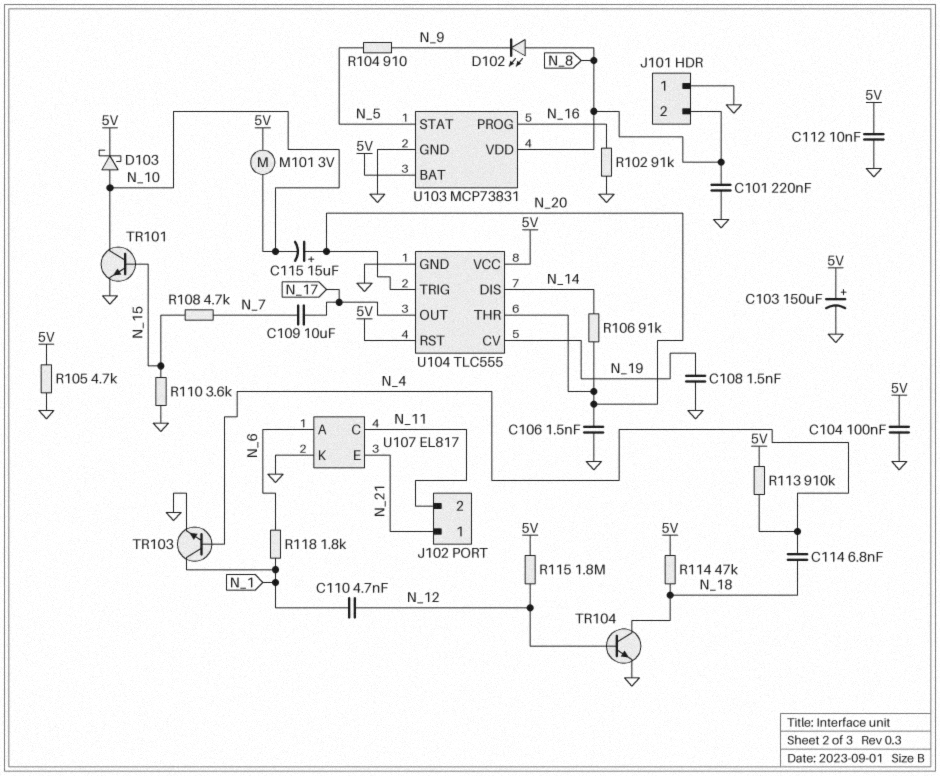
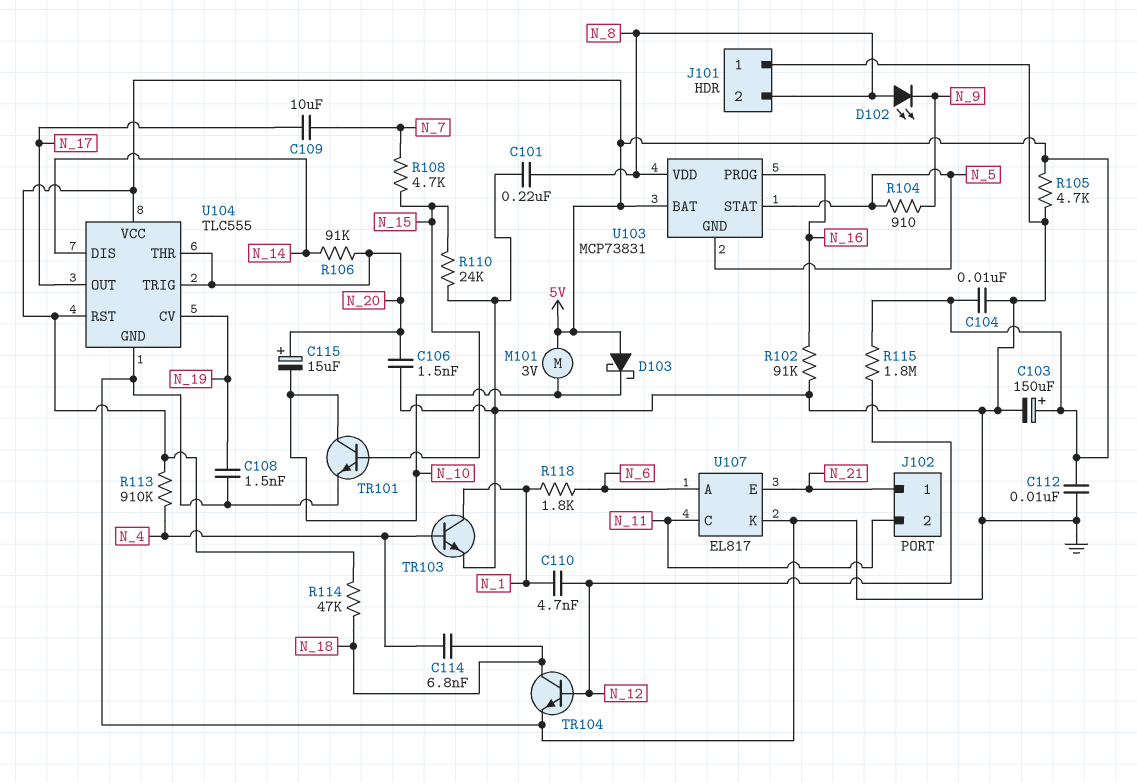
C104: 100nF (5V, GND) -> 10nF (5V, GND)
D103: schottky (A N_10, K 5V) -> schottky (A 5V, K N_10)
R110: 3.6k (GND, N_15) -> 24k (GND, N_15)
U103 pin GND: GND -> N_5

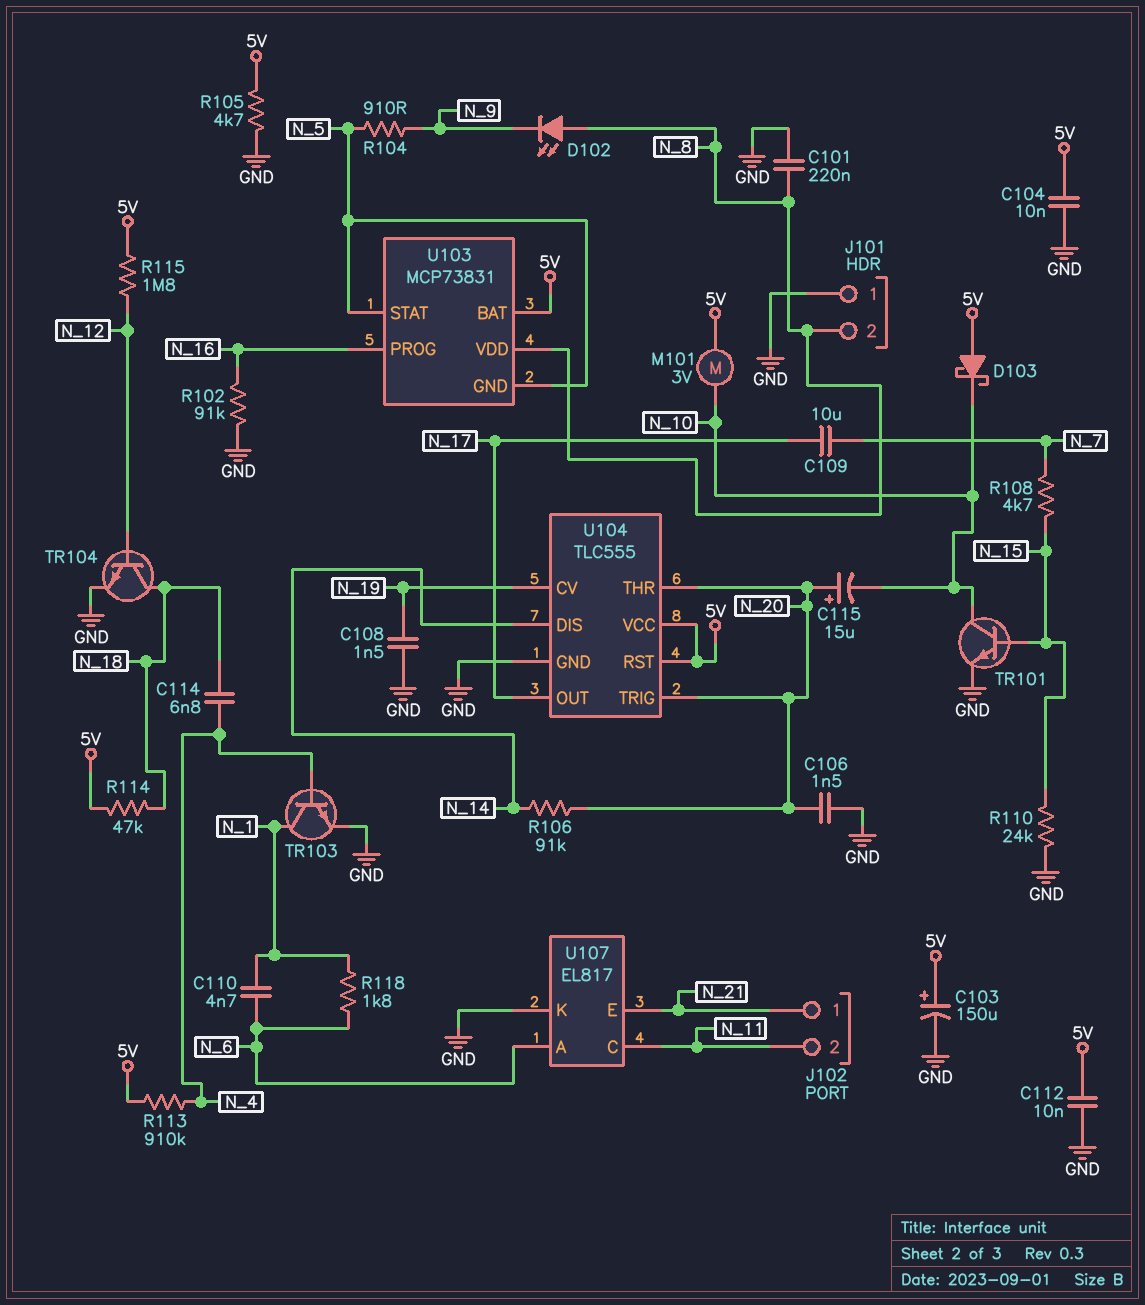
C110: 4.7nF (N_1, N_12) -> 4.7nF (N_1, N_6)

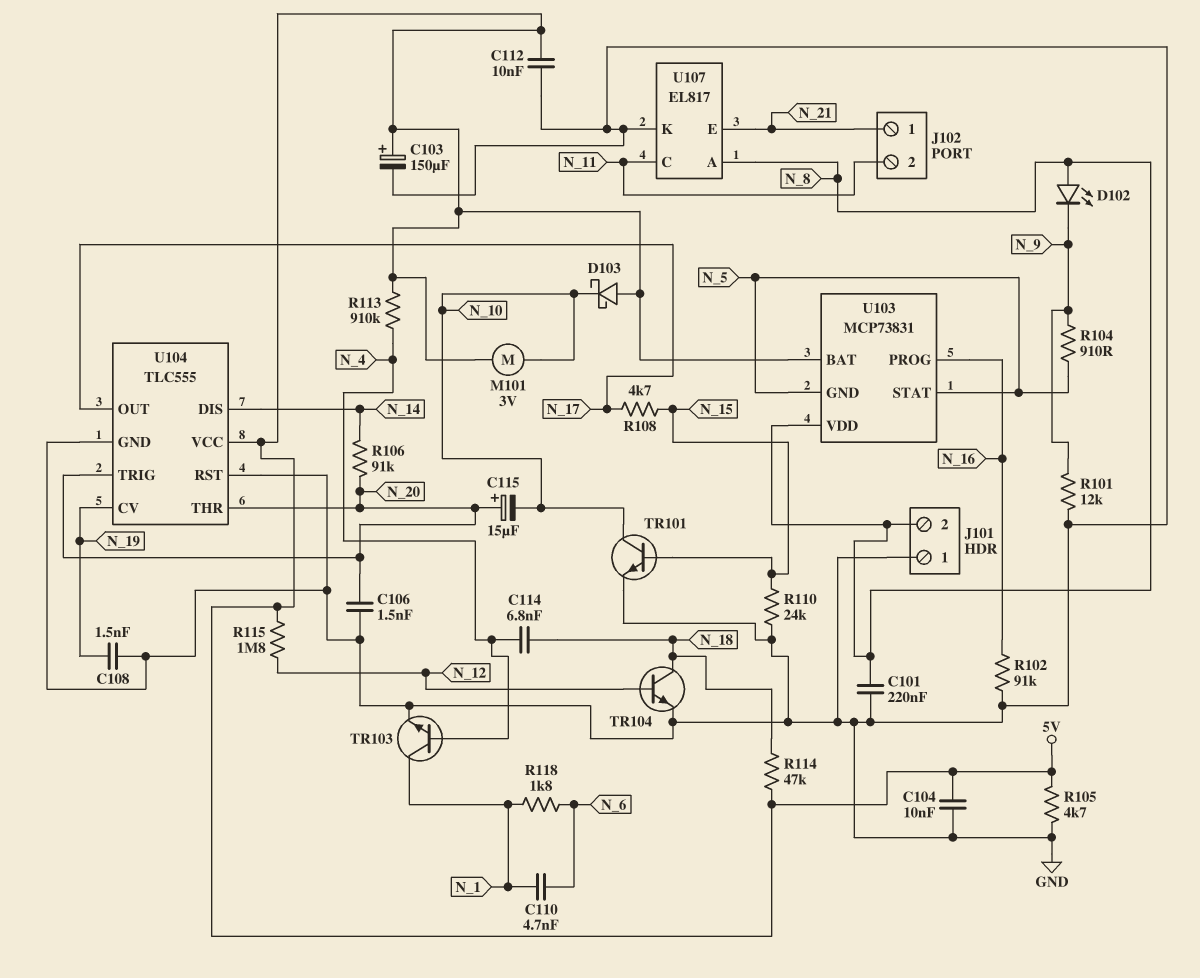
C109: 10uF (N_7, N_17) -> none
R101: none -> 12k (GND, N_9)
R108: 4.7k (N_7, N_15) -> 4.7k (N_15, N_17)
U104 pin RST: 5V -> GND
U107 pin A: N_6 -> N_8

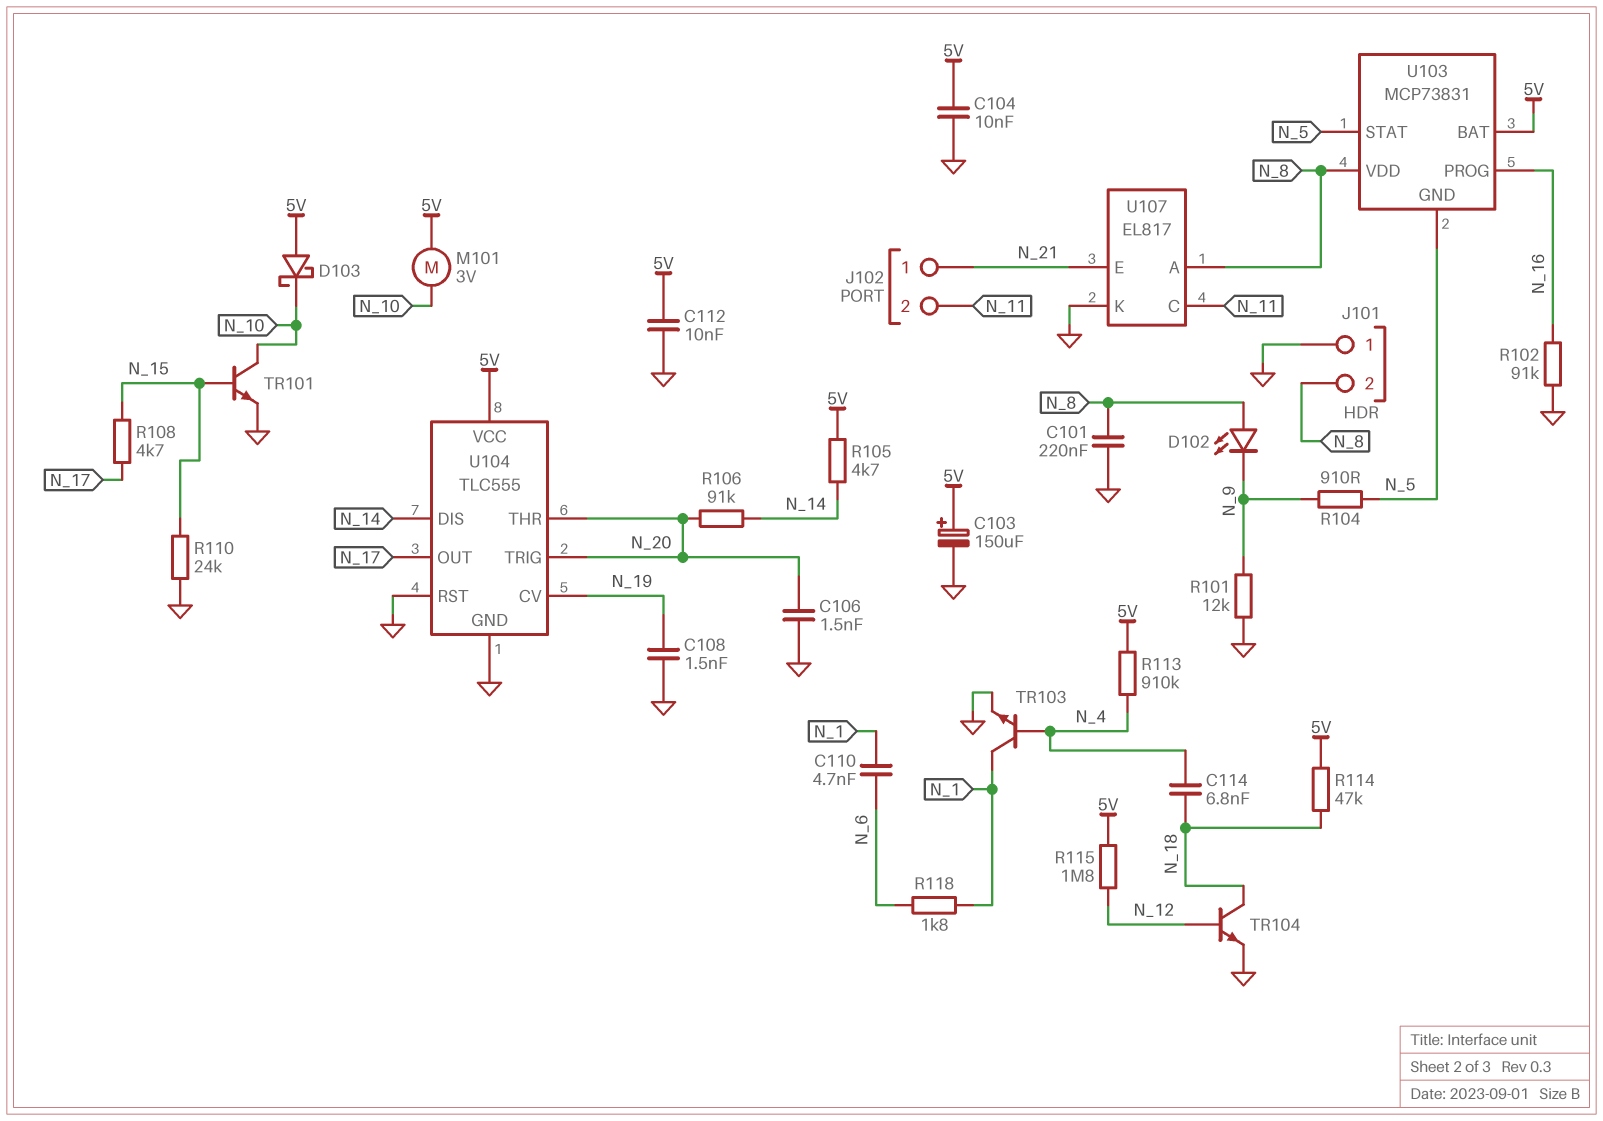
C115: 15uF (plus N_20, minus N_10) -> none
R105: 4.7k (5V, GND) -> 4.7k (5V, N_14)

